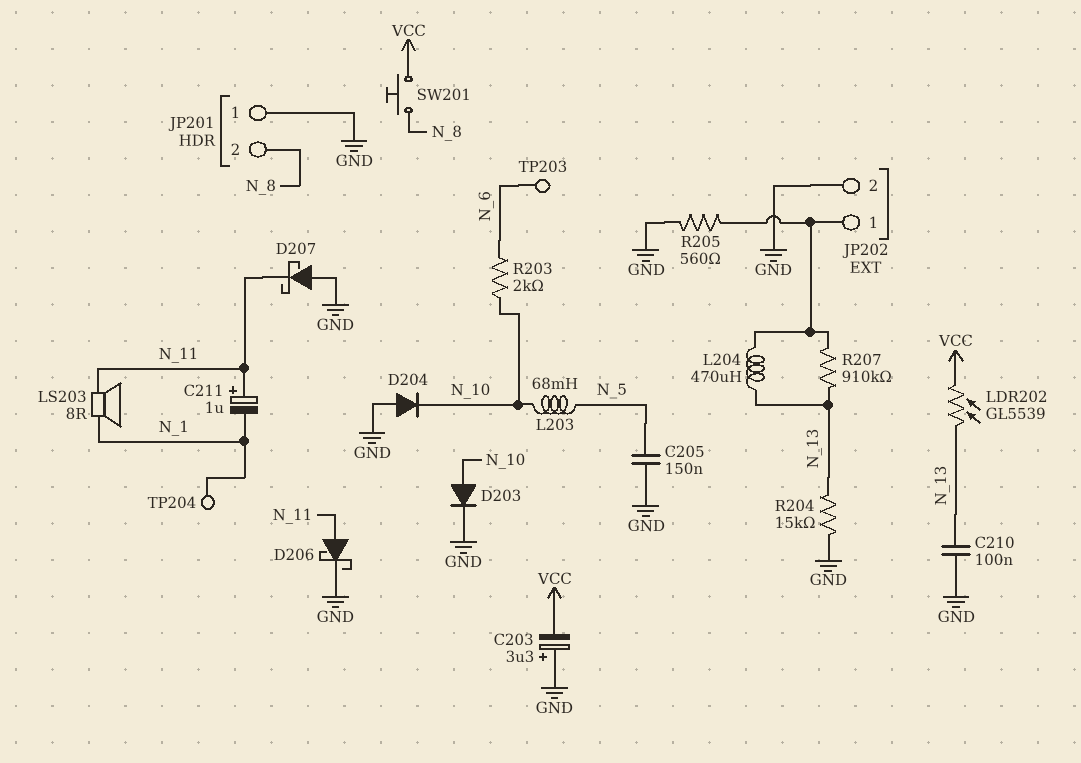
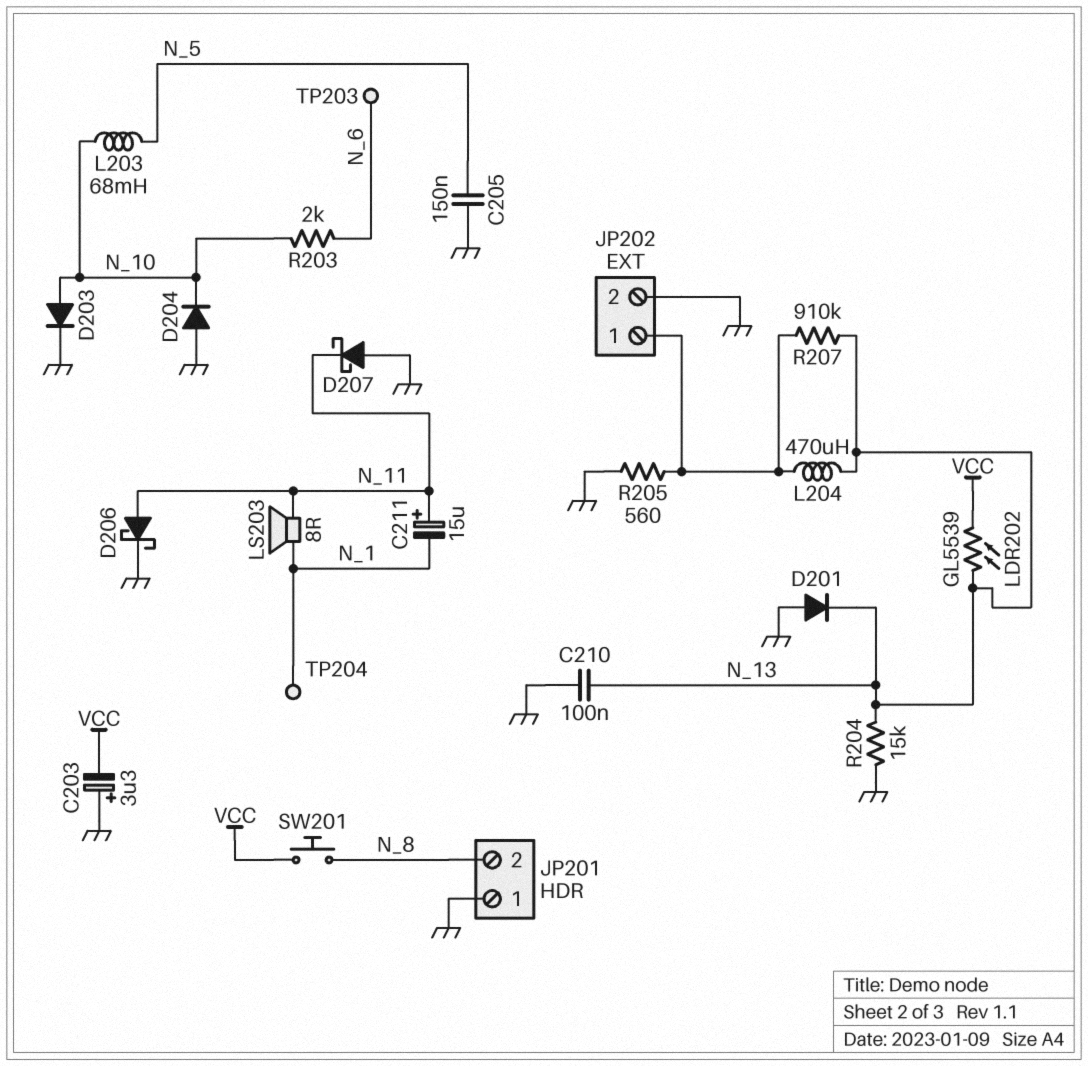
C211: 1uF (plus N_11, minus N_1) -> 15uF (plus N_11, minus N_1)
D201: none -> diode (A GND, K N_13)

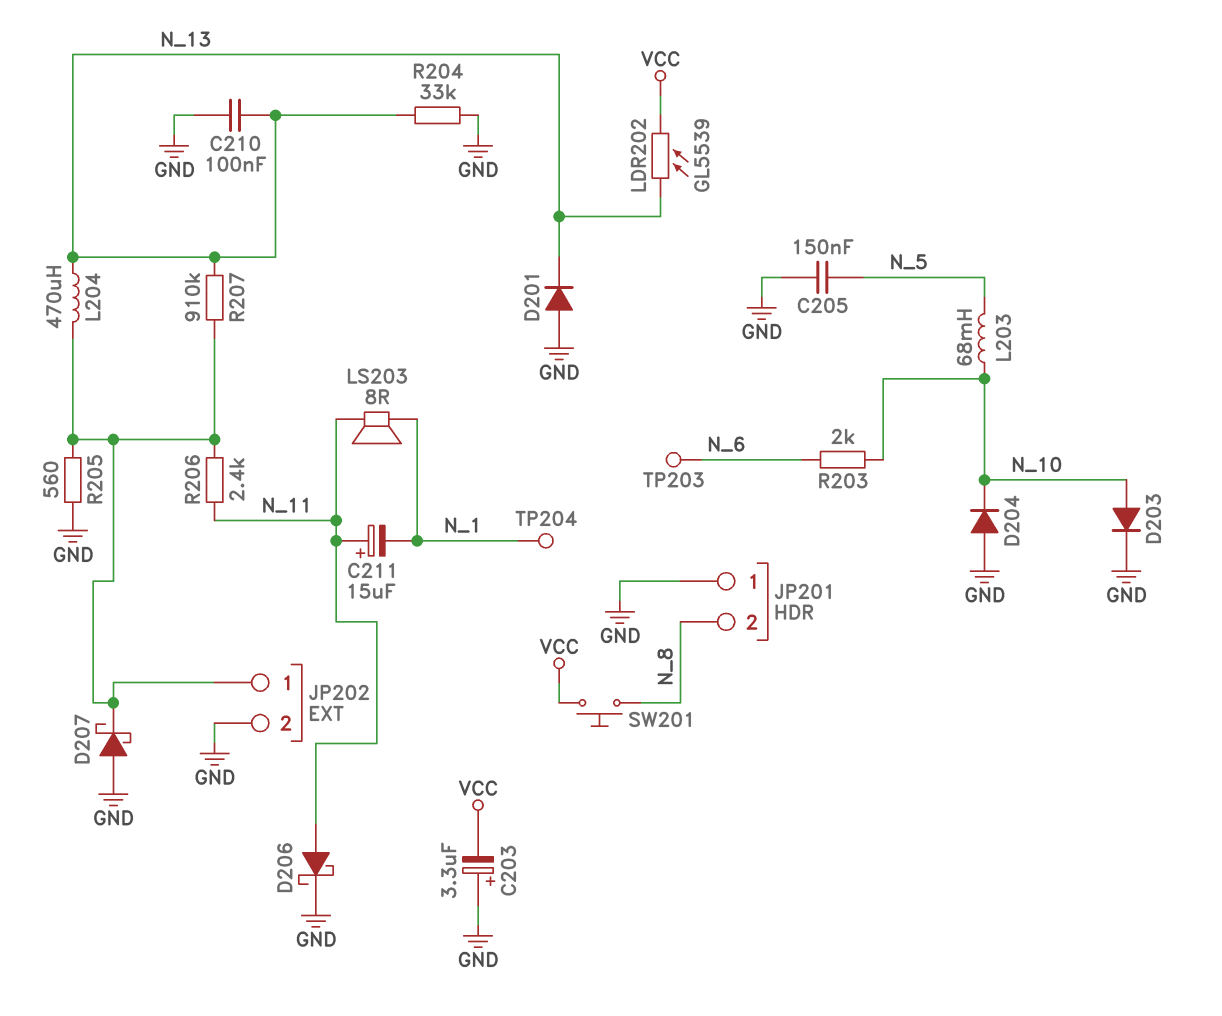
D207: schottky (A GND, K N_11) -> schottky (A GND, K JP202/1)
R204: 15k (GND, N_13) -> 33k (GND, N_13)
R206: none -> 2.4k (JP202/1, N_11)

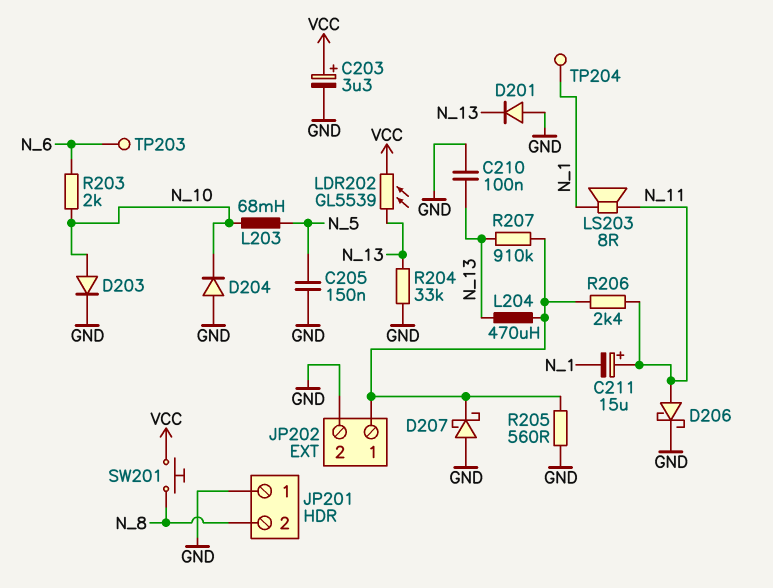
C203: 3.3uF (plus GND, minus VCC) -> 3.3uF (plus VCC, minus GND)

